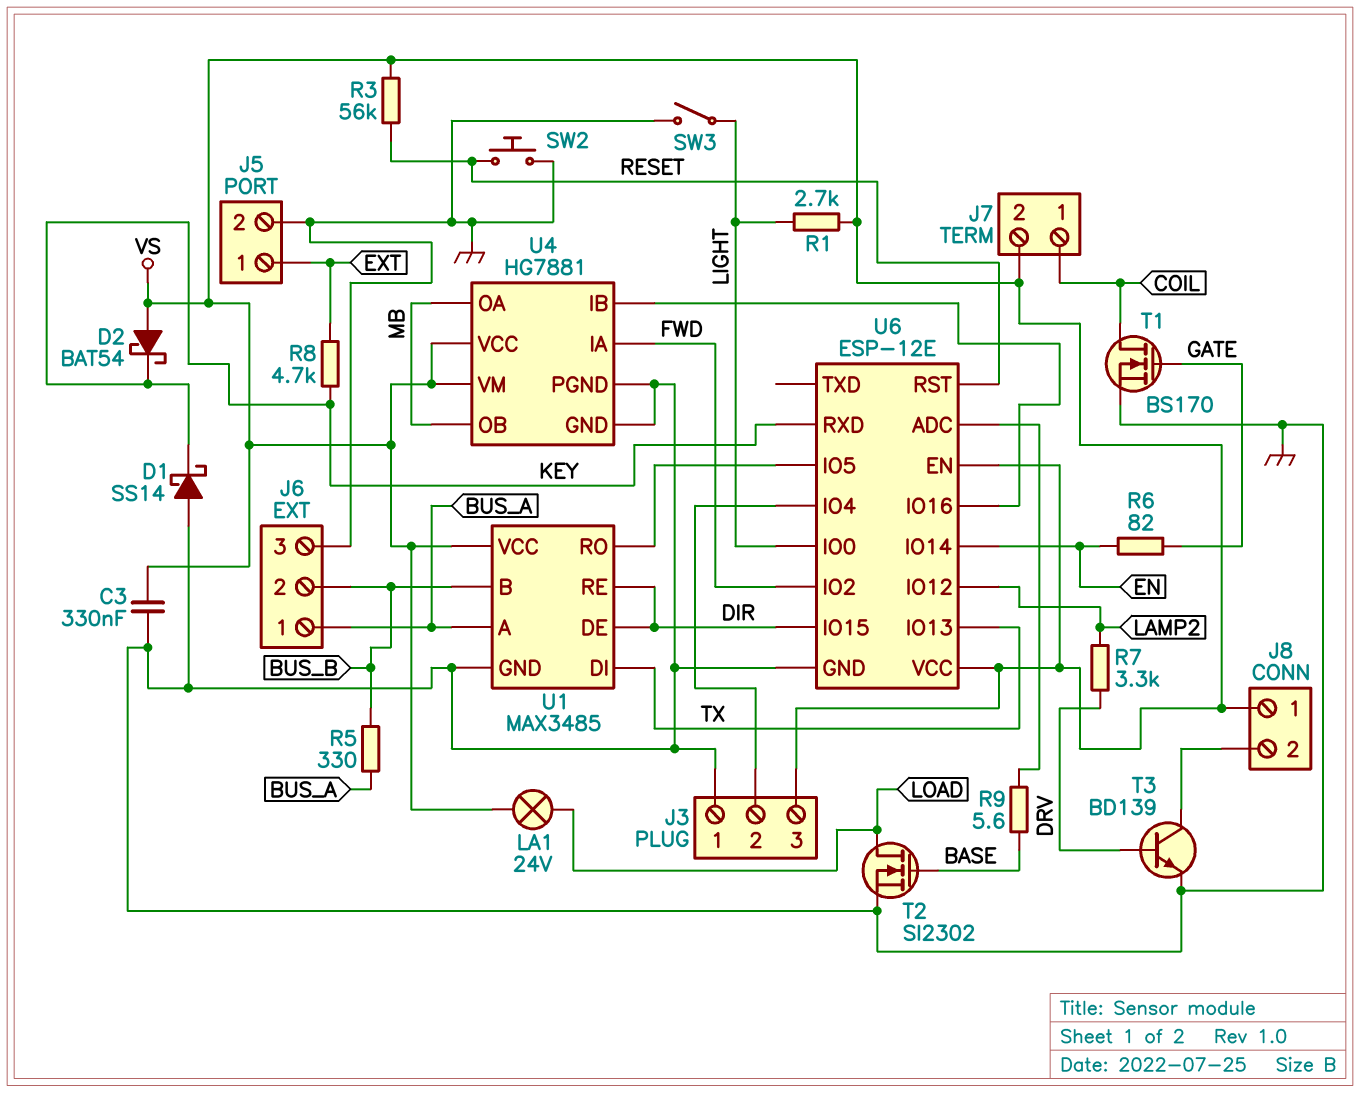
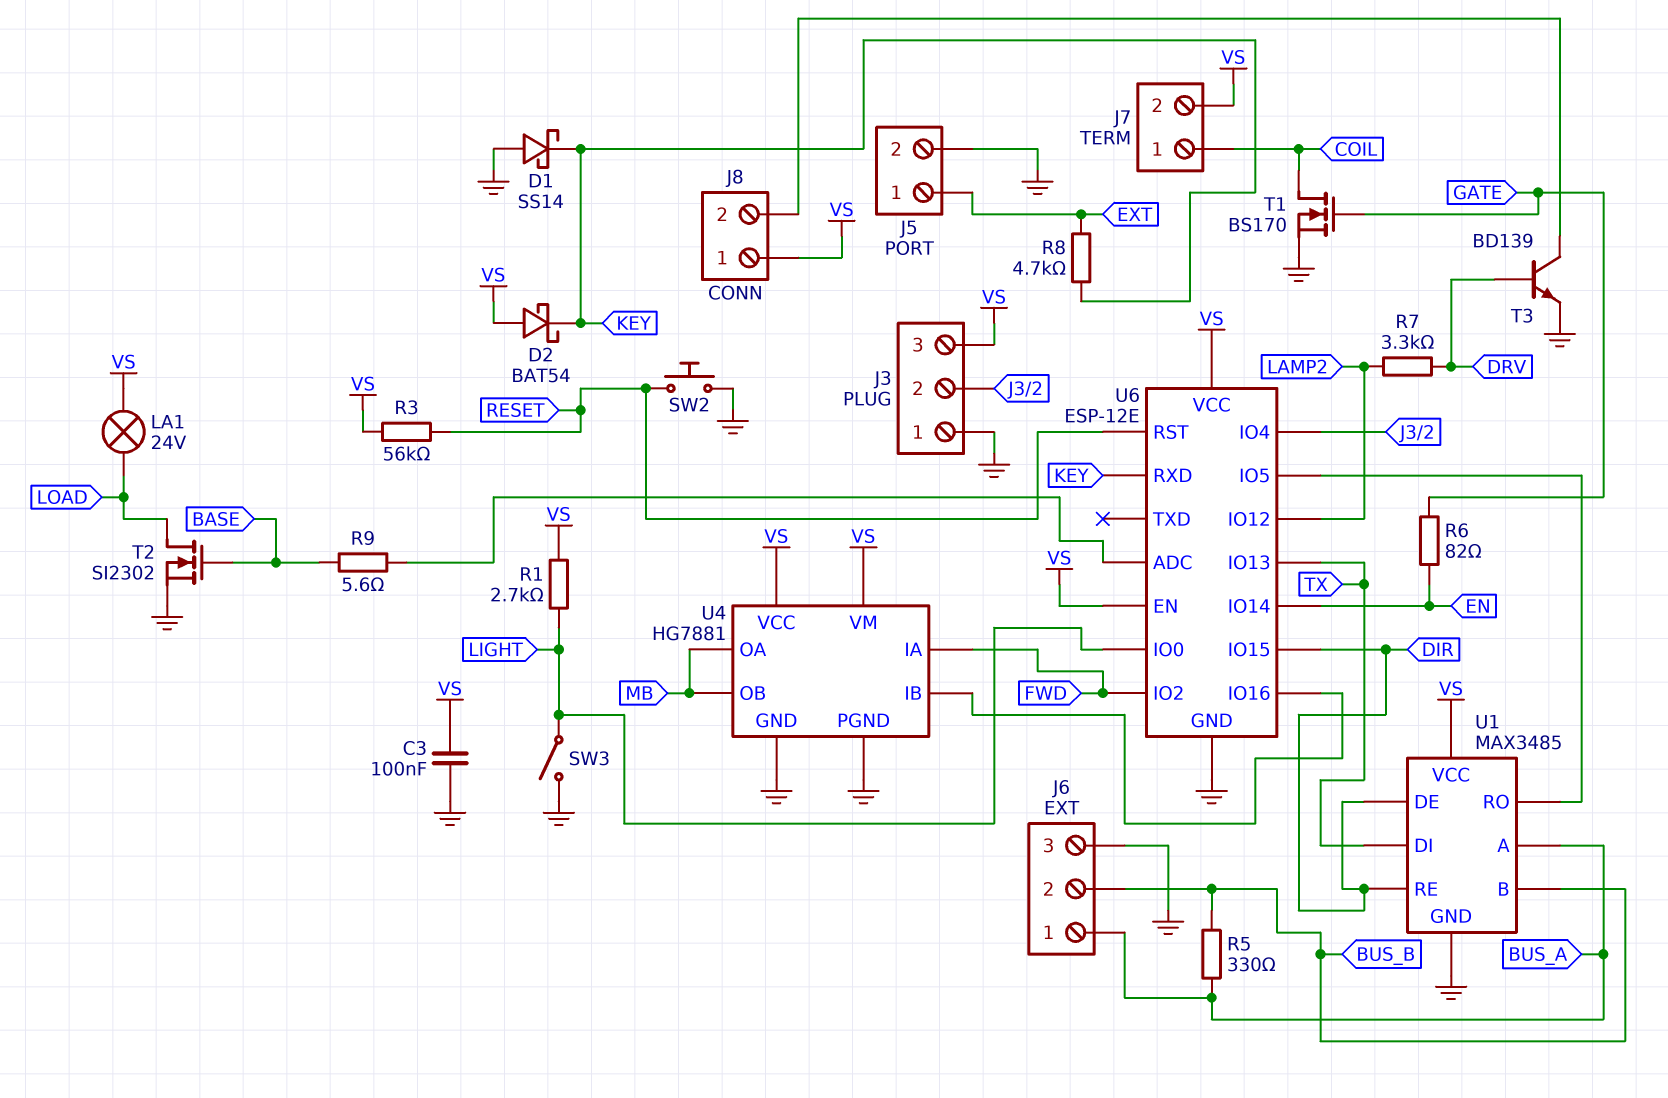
C3: 330nF (GND, VS) -> 100nF (GND, VS)

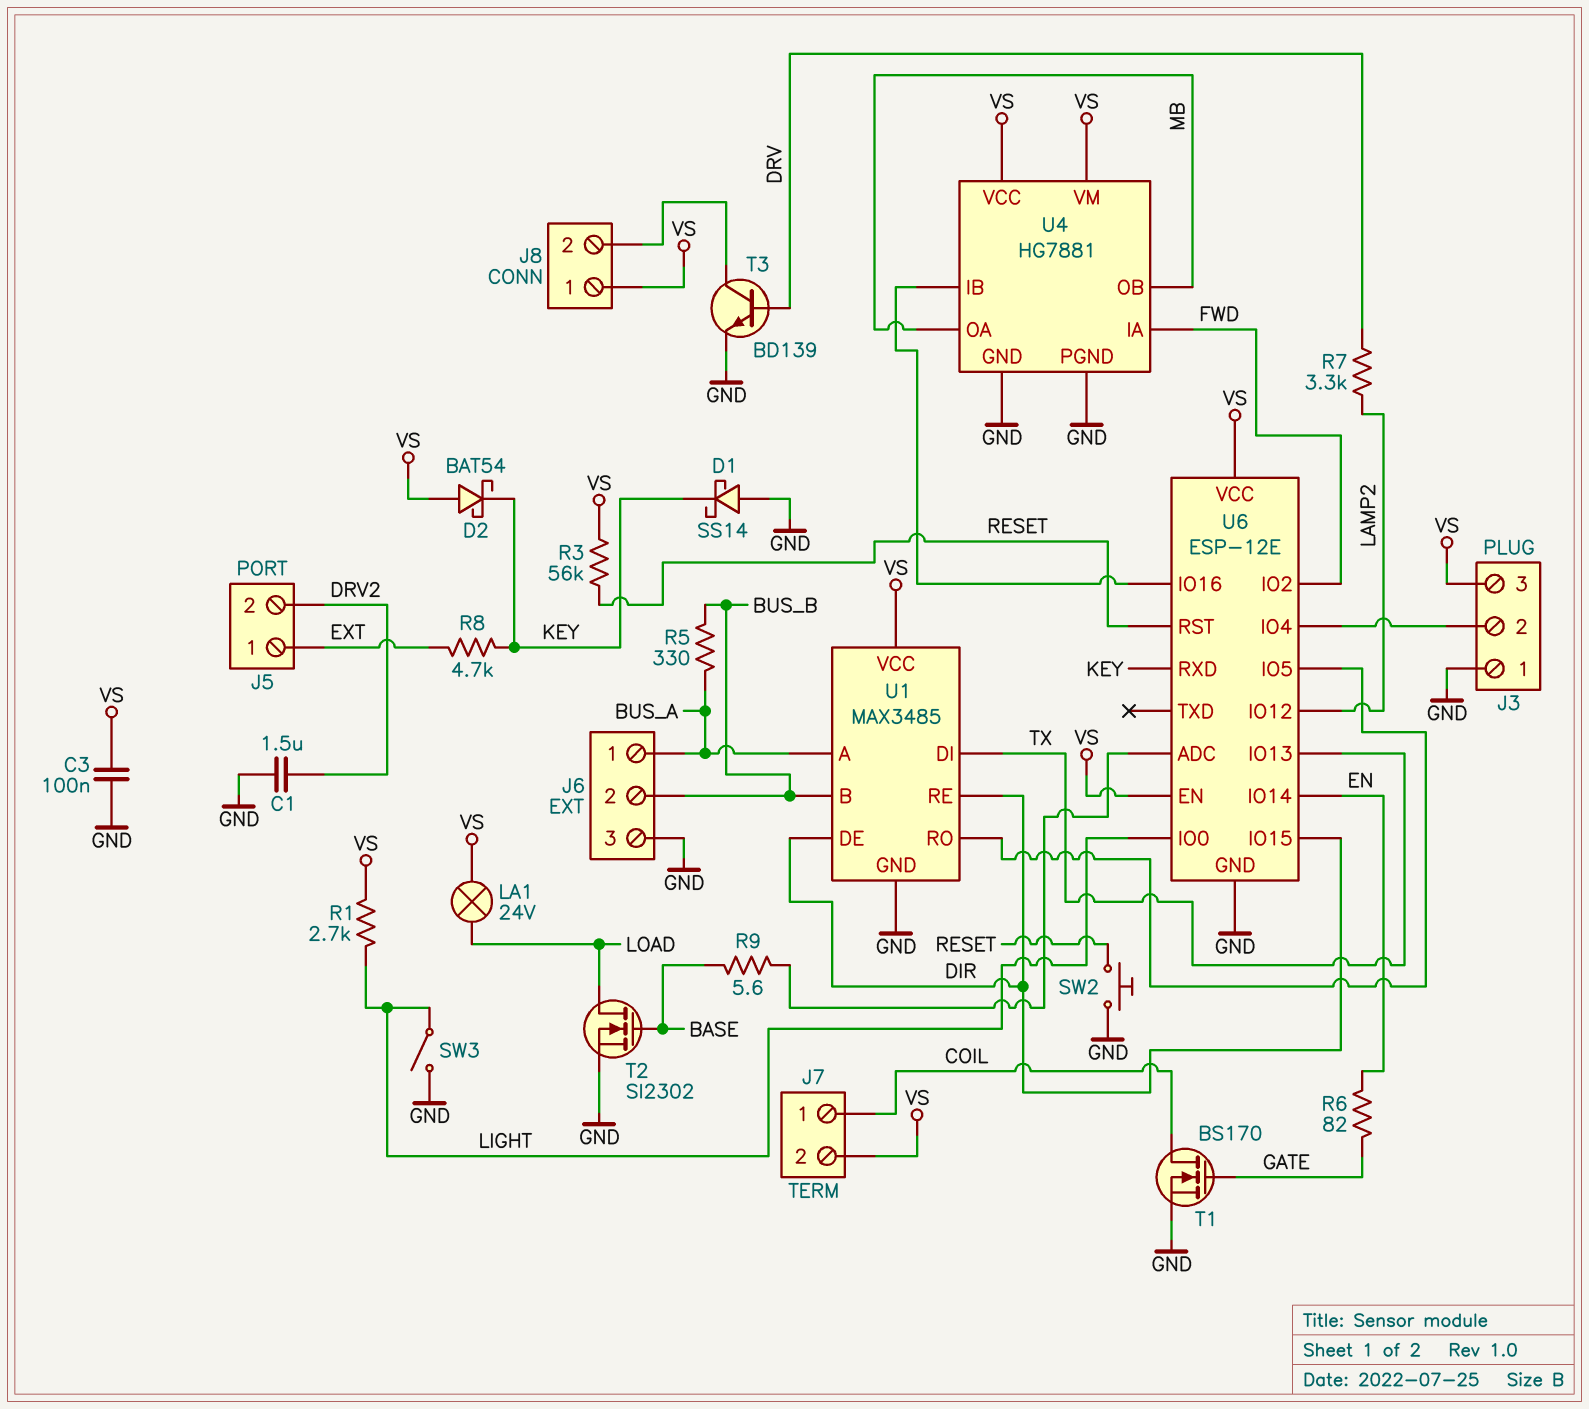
C1: none -> 1.5uF (DRV2, GND)
J5 pin 2: GND -> DRV2

